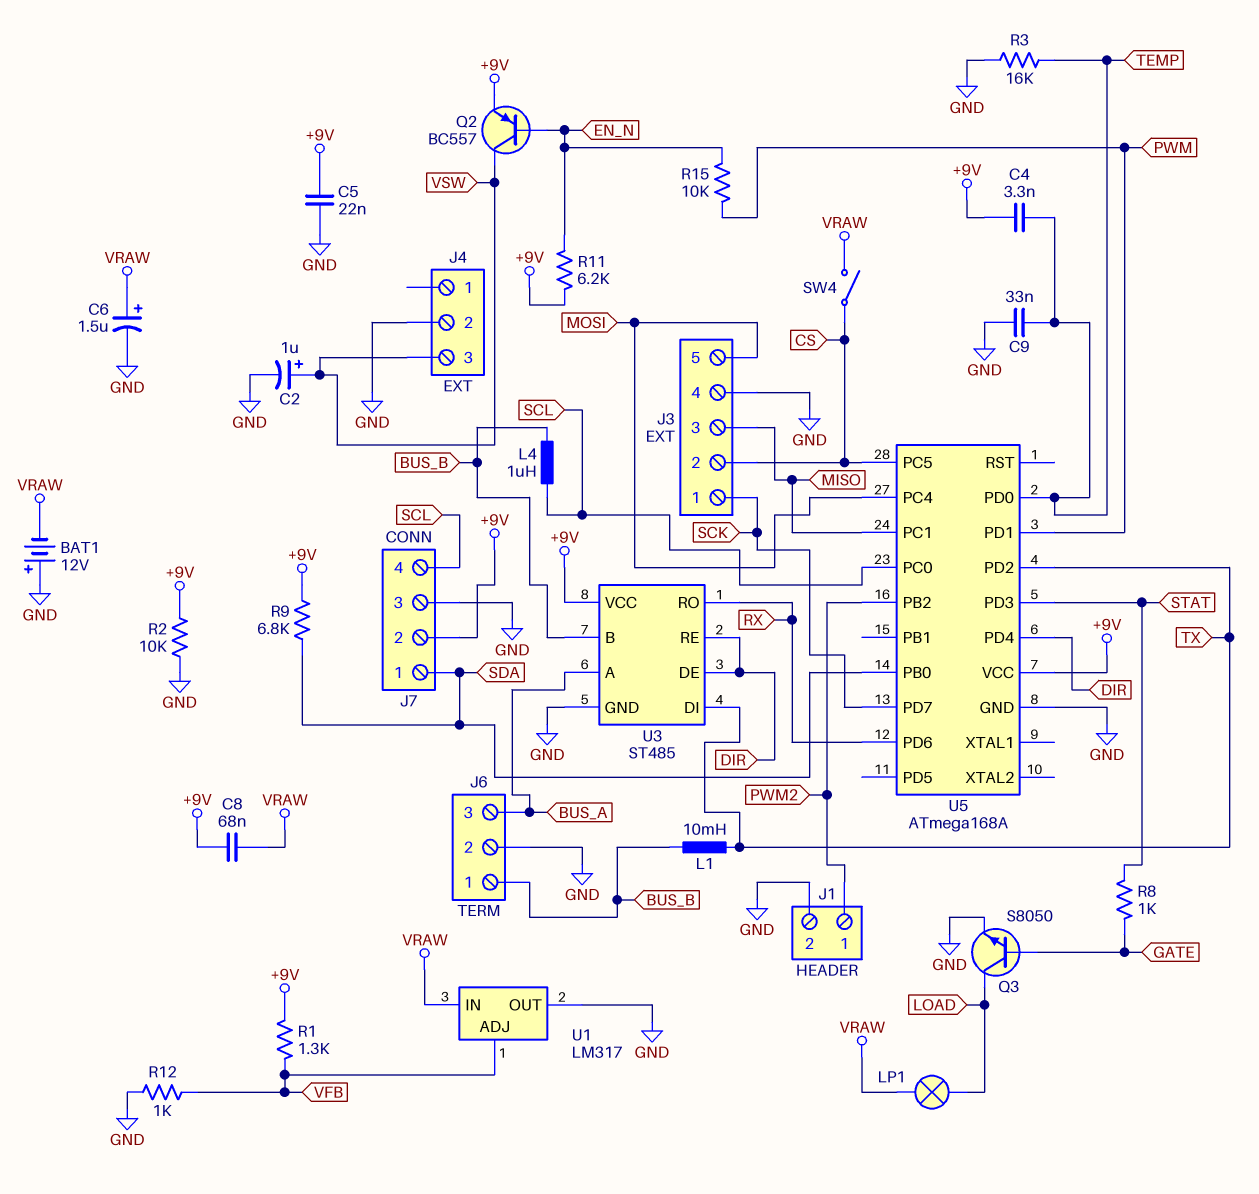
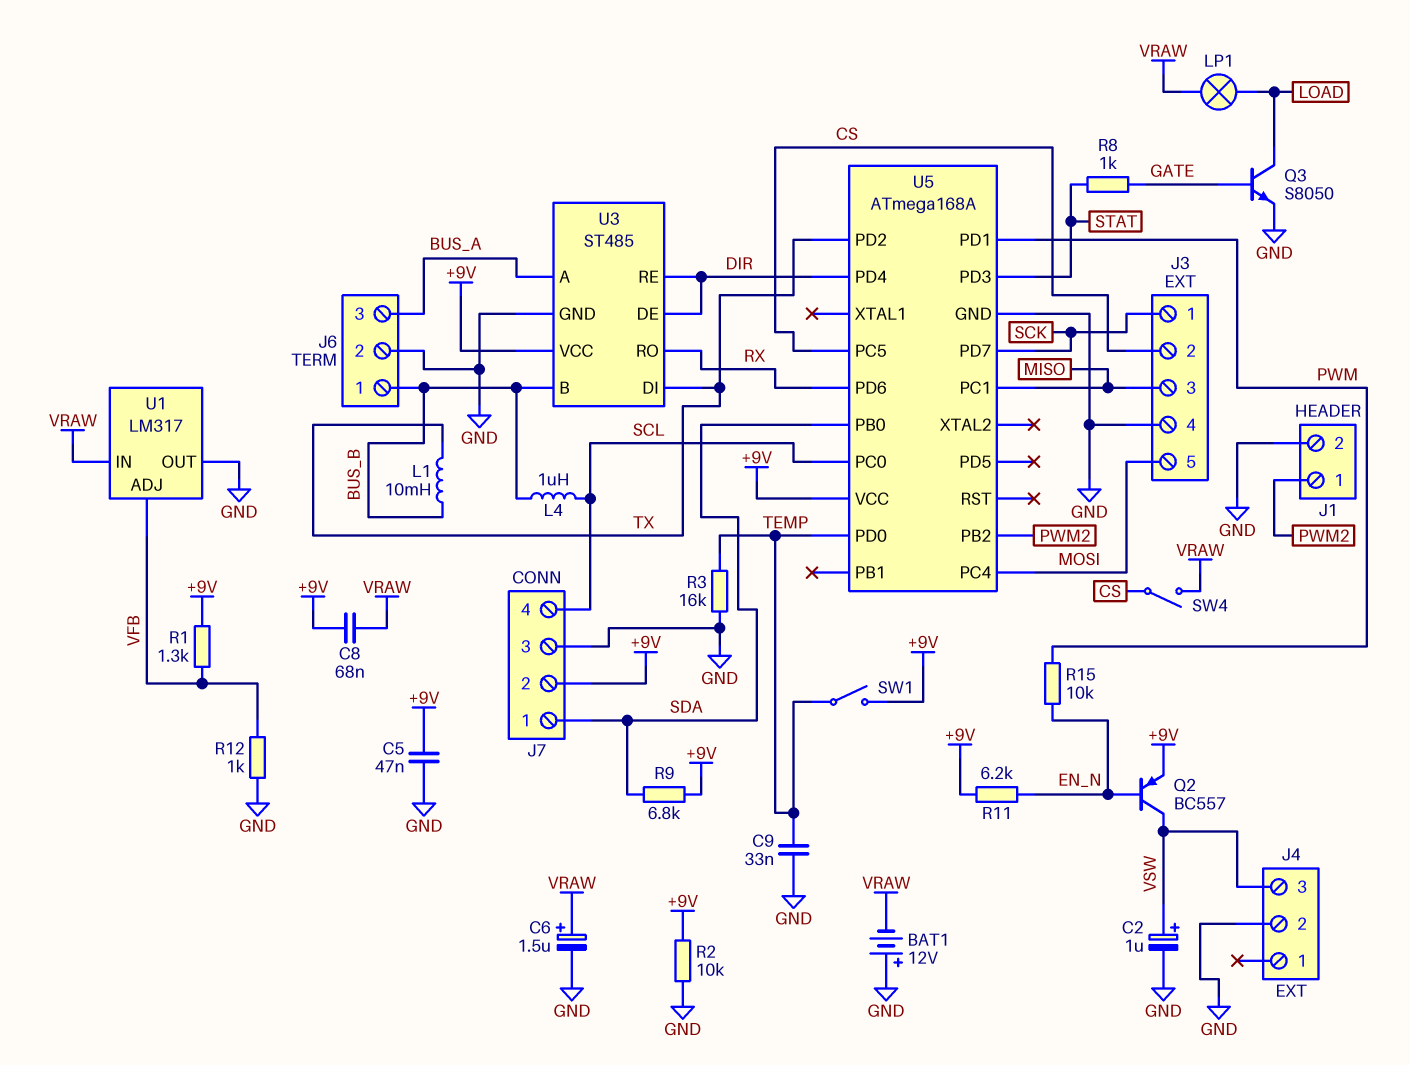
C4: 3.3nF (+9V, TEMP) -> none
C5: 22nF (+9V, GND) -> 47nF (+9V, GND)
SW1: none -> switch (+9V, TEMP)

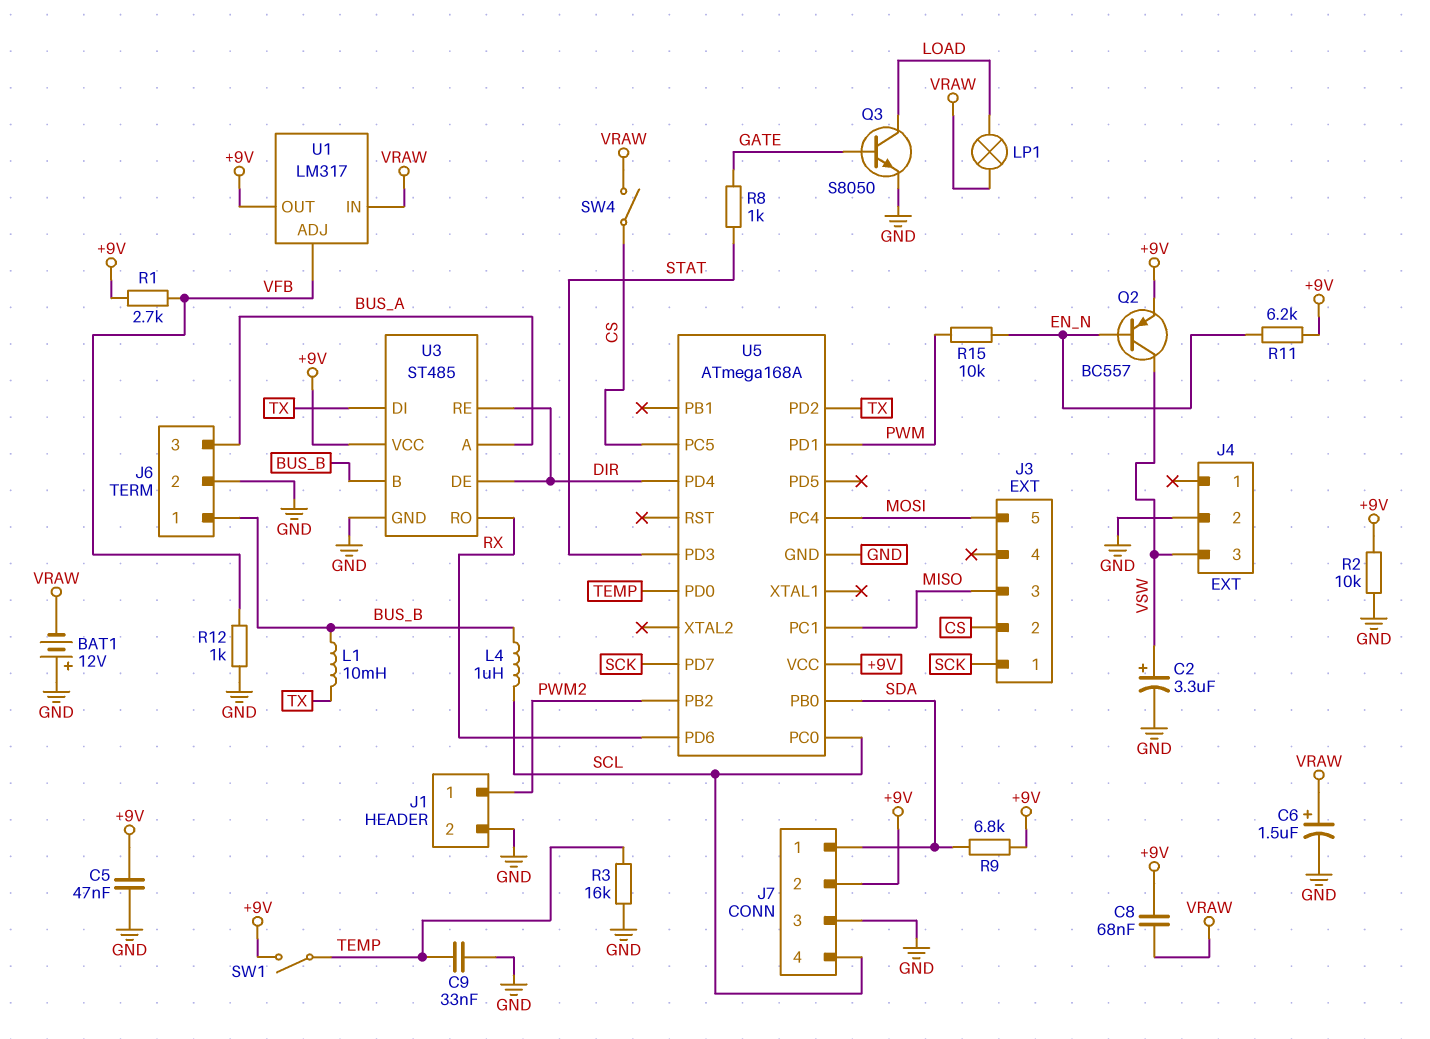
C2: 1uF (plus VSW, minus GND) -> 3.3uF (plus VSW, minus GND)
J3 pin 4: GND -> none
R1: 1.3k (+9V, VFB) -> 2.7k (+9V, VFB)
U1 pin OUT: GND -> +9V

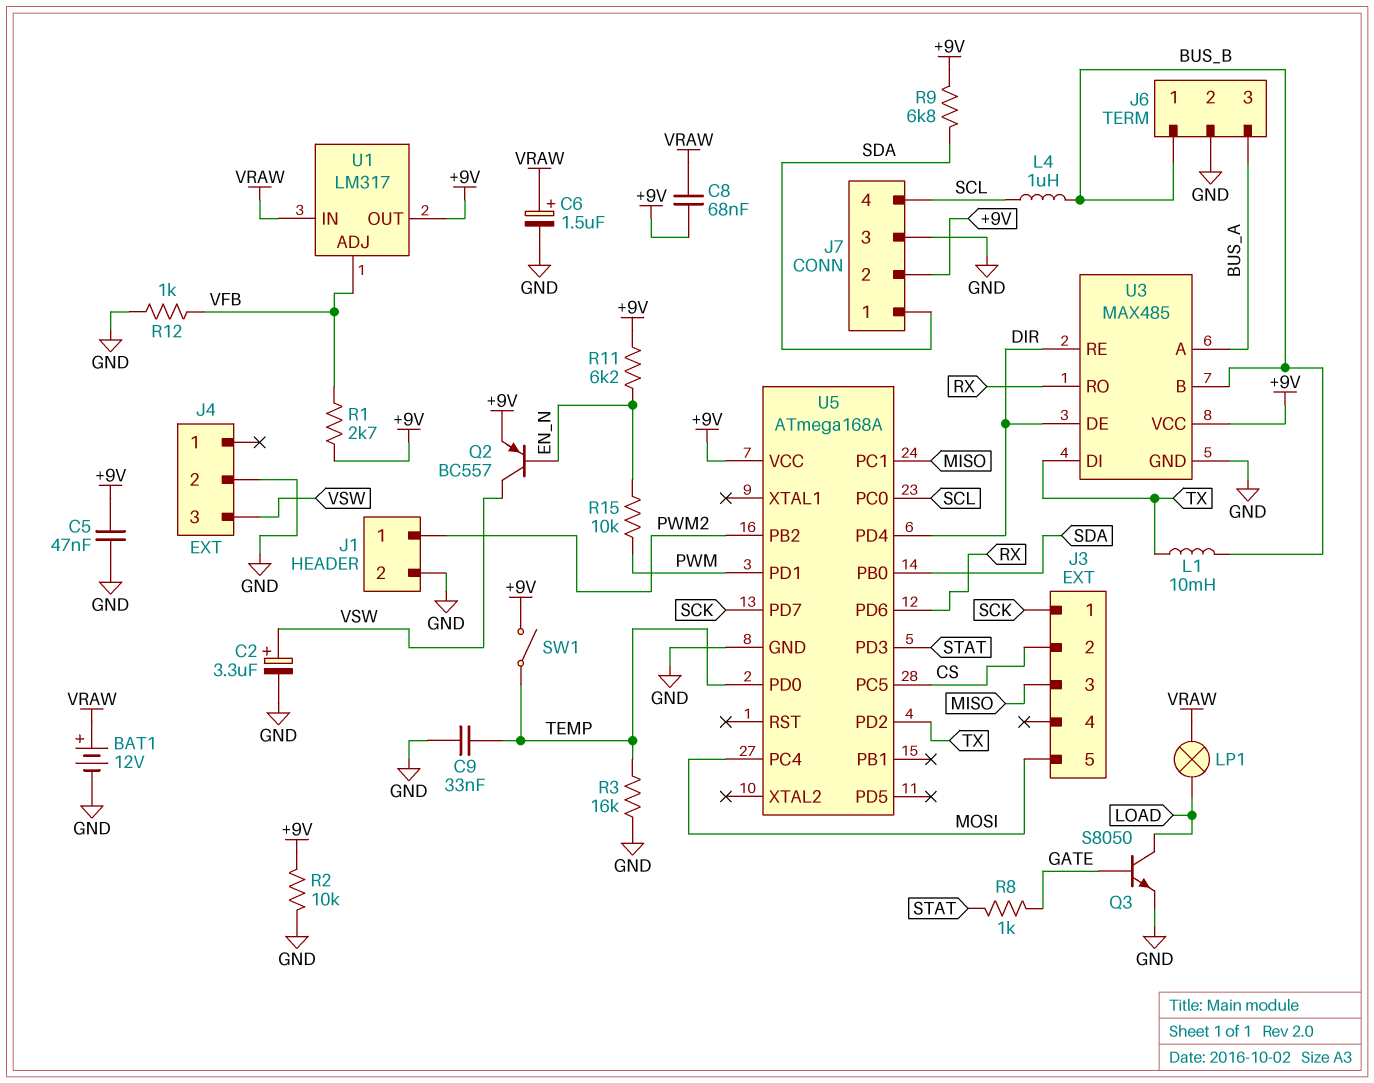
BAT1: 12V (plus GND, minus VRAW) -> 12V (plus VRAW, minus GND)
SW4: switch (CS, VRAW) -> none
U3: ST485 -> MAX485

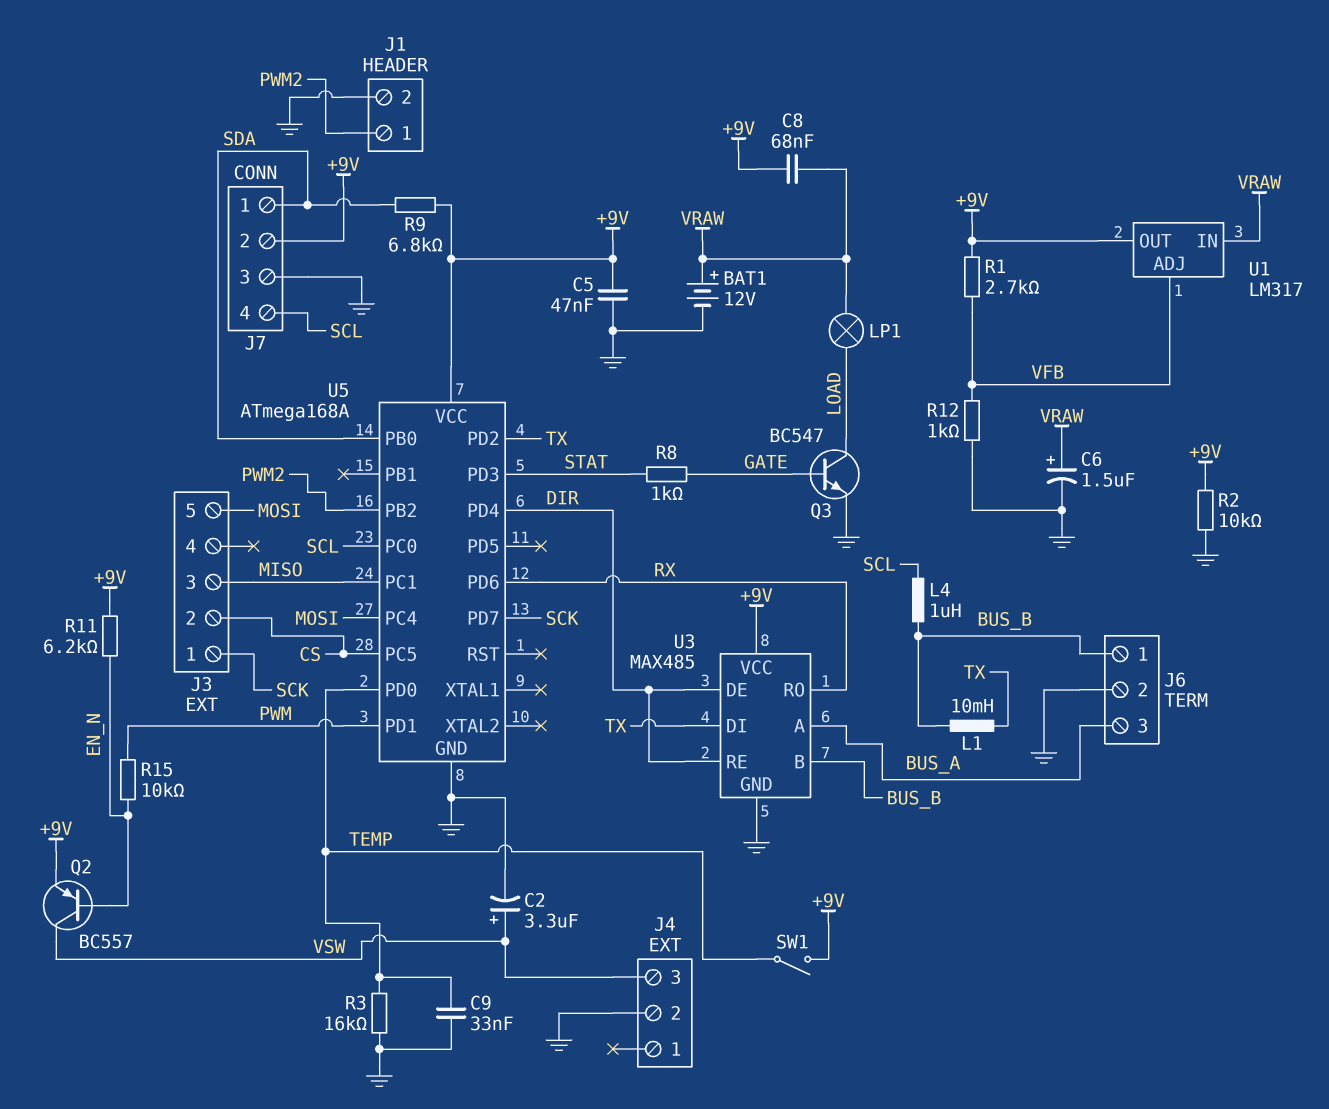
Q3: NPN S8050 (B GATE, C LOAD, E GND) -> NPN BC547 (B GATE, C LOAD, E GND)

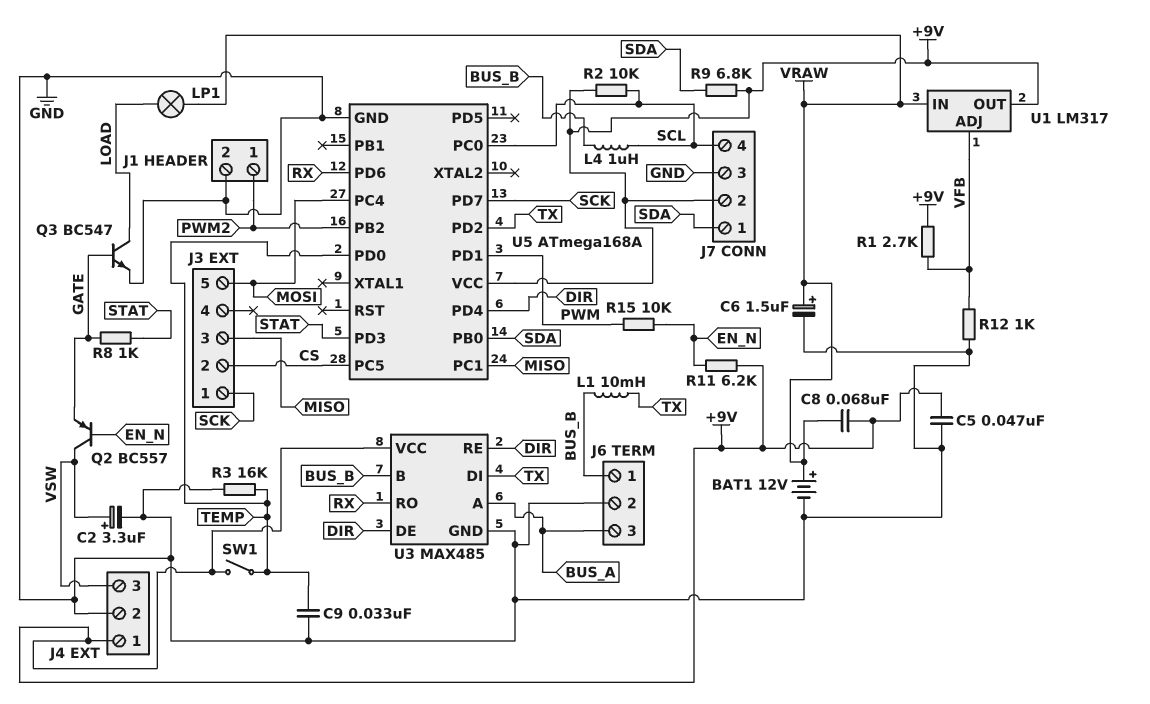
J4 pin 1: none -> +9V
Q2: PNP BC557 (B EN_N, C VSW, E +9V) -> PNP BC557 (B EN_N, C VSW, E GATE)
R2: 10k (+9V, GND) -> 10k (+9V, SCL)

